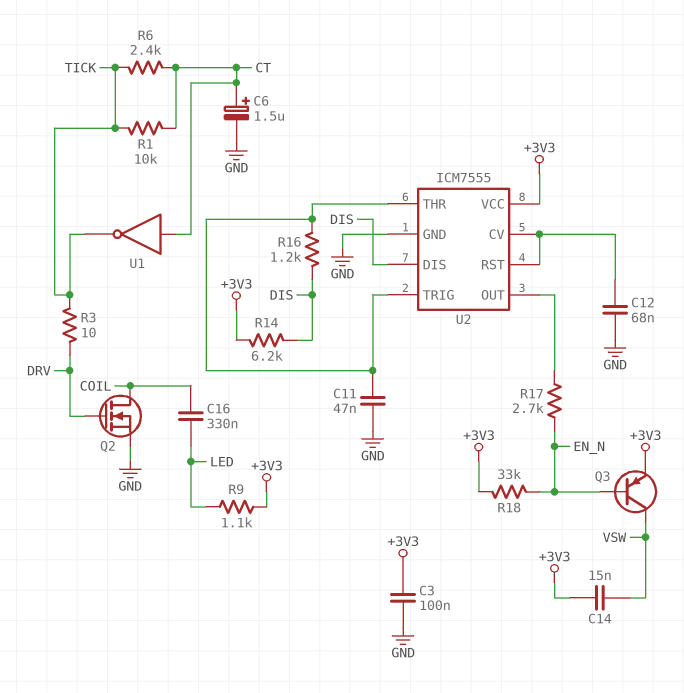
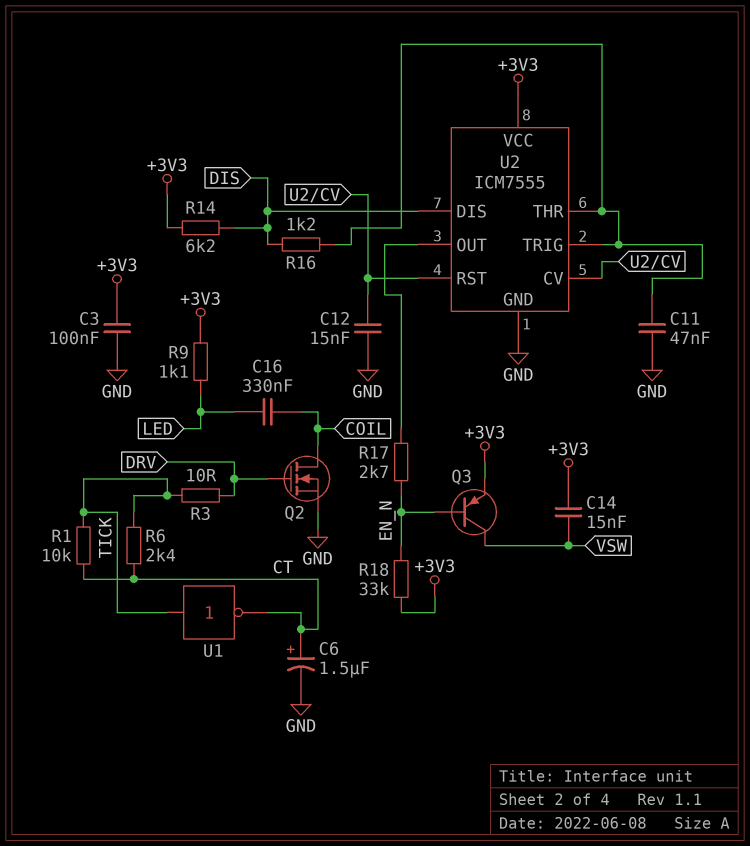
C12: 68nF (GND, U2/CV) -> 15nF (GND, U2/CV)
U1: NOT (in CT, out TICK) -> NOT (in TICK, out CT)

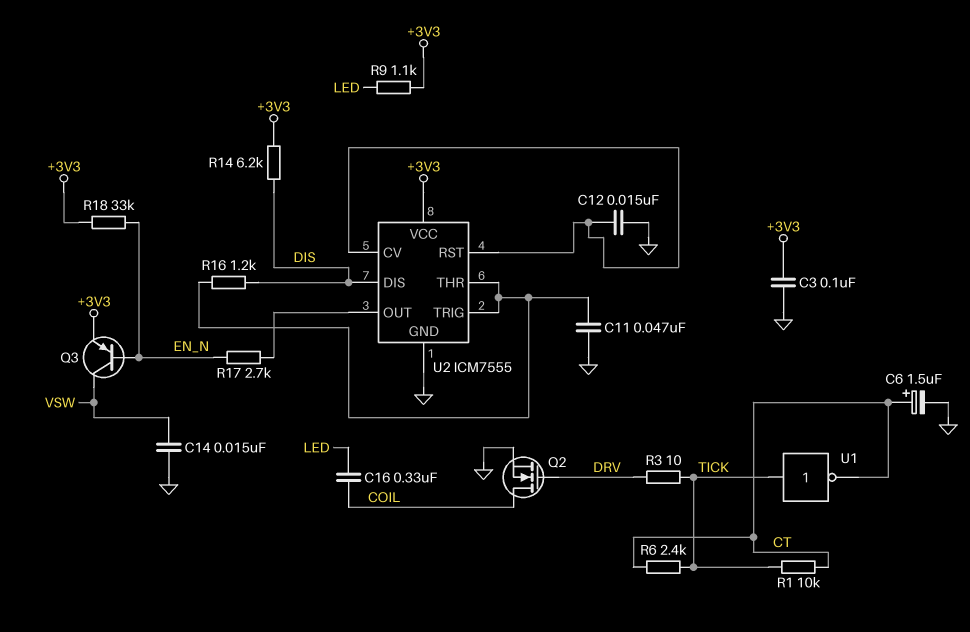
C14: 15nF (+3V3, VSW) -> 15nF (GND, VSW)

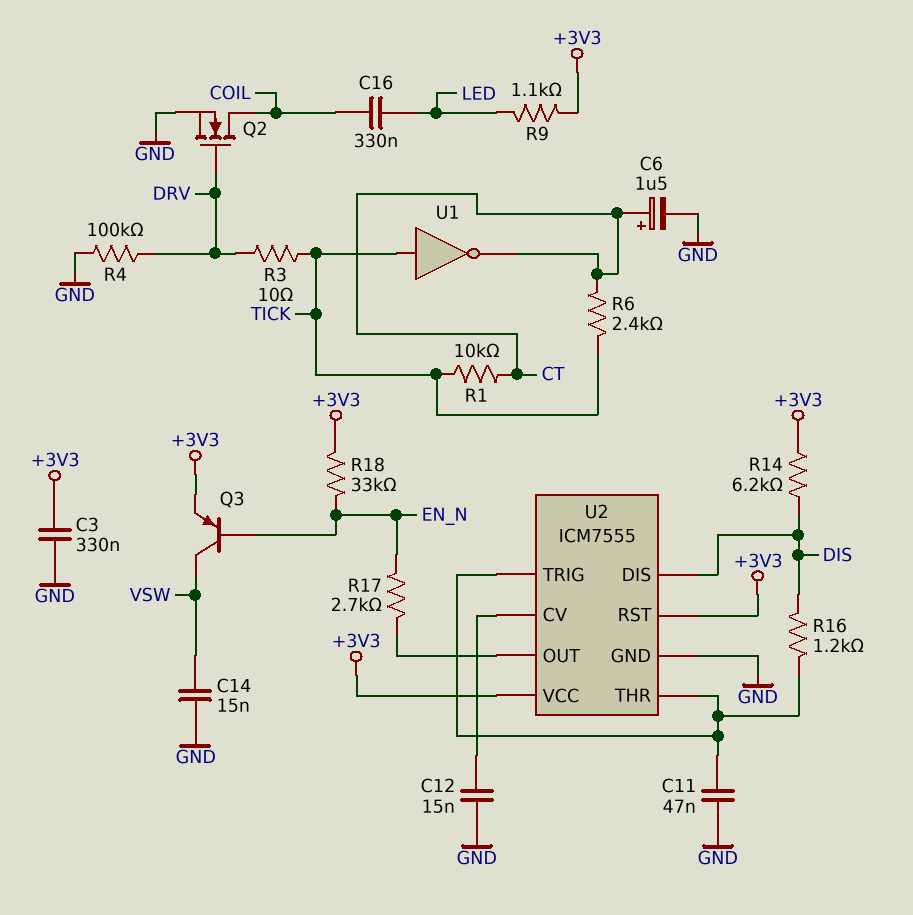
C3: 100nF (+3V3, GND) -> 330nF (+3V3, GND)
R4: none -> 100k (DRV, GND)
U2 pin RST: U2/CV -> +3V3

